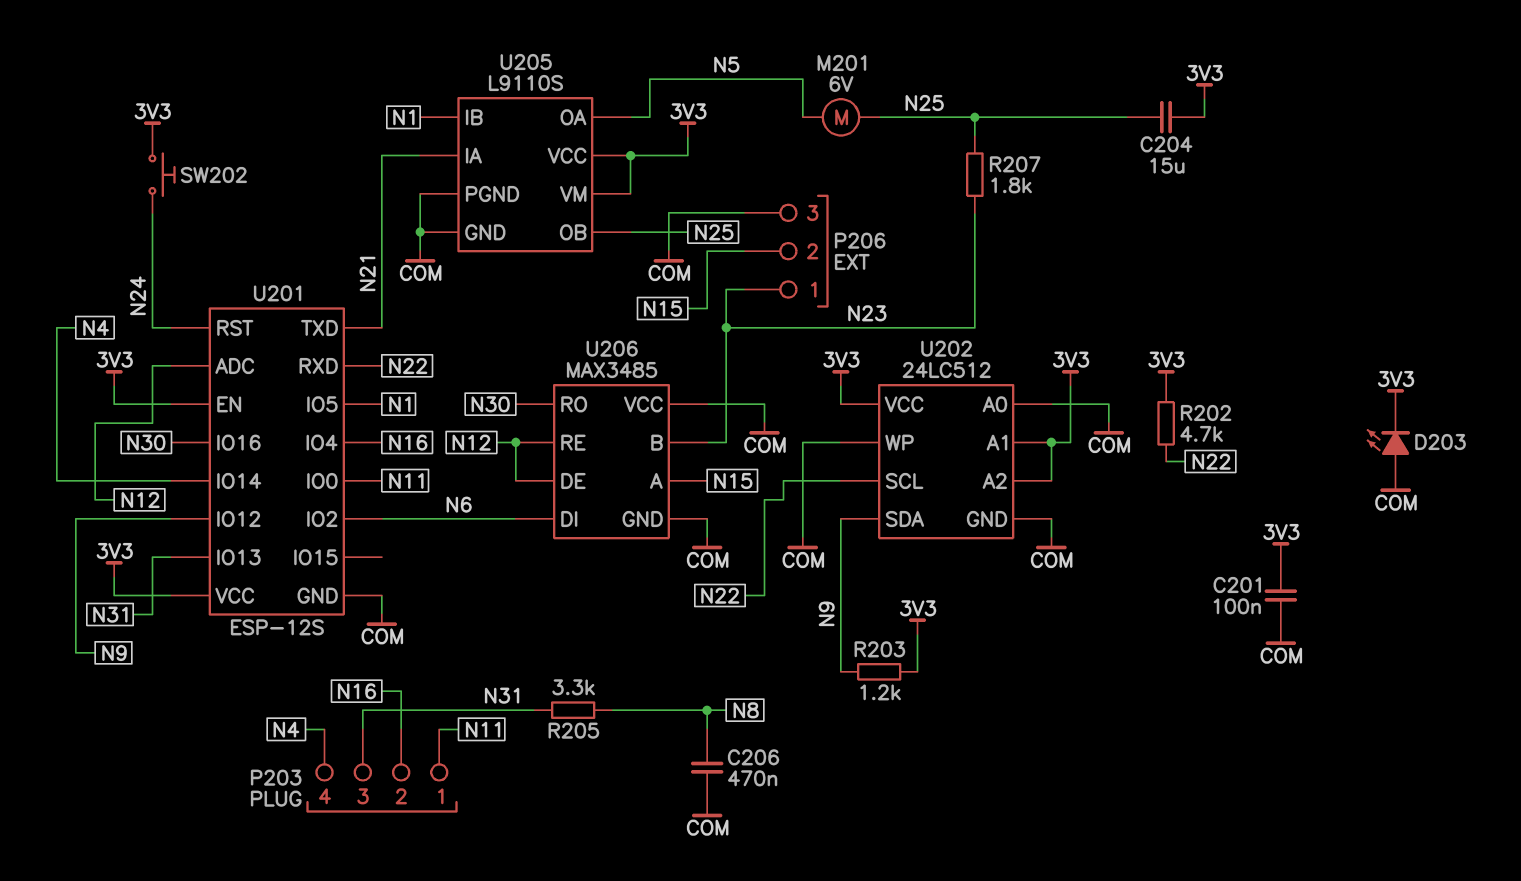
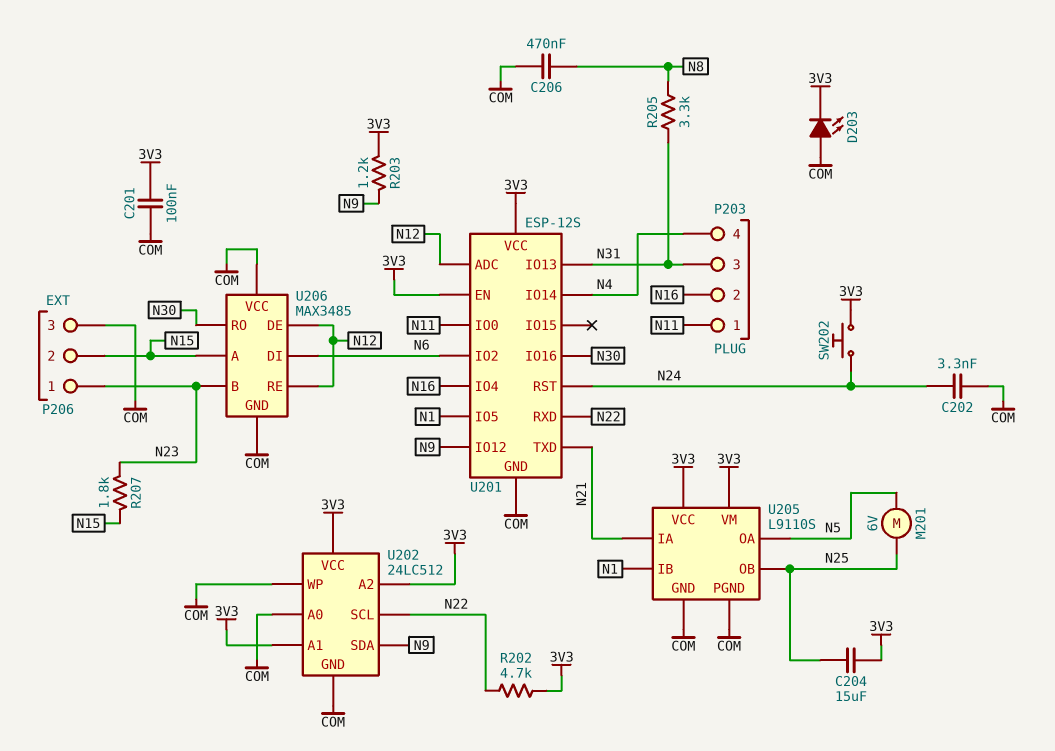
C202: none -> 3.3nF (COM, N24)
R207: 1.8k (N23, N25) -> 1.8k (N15, N23)

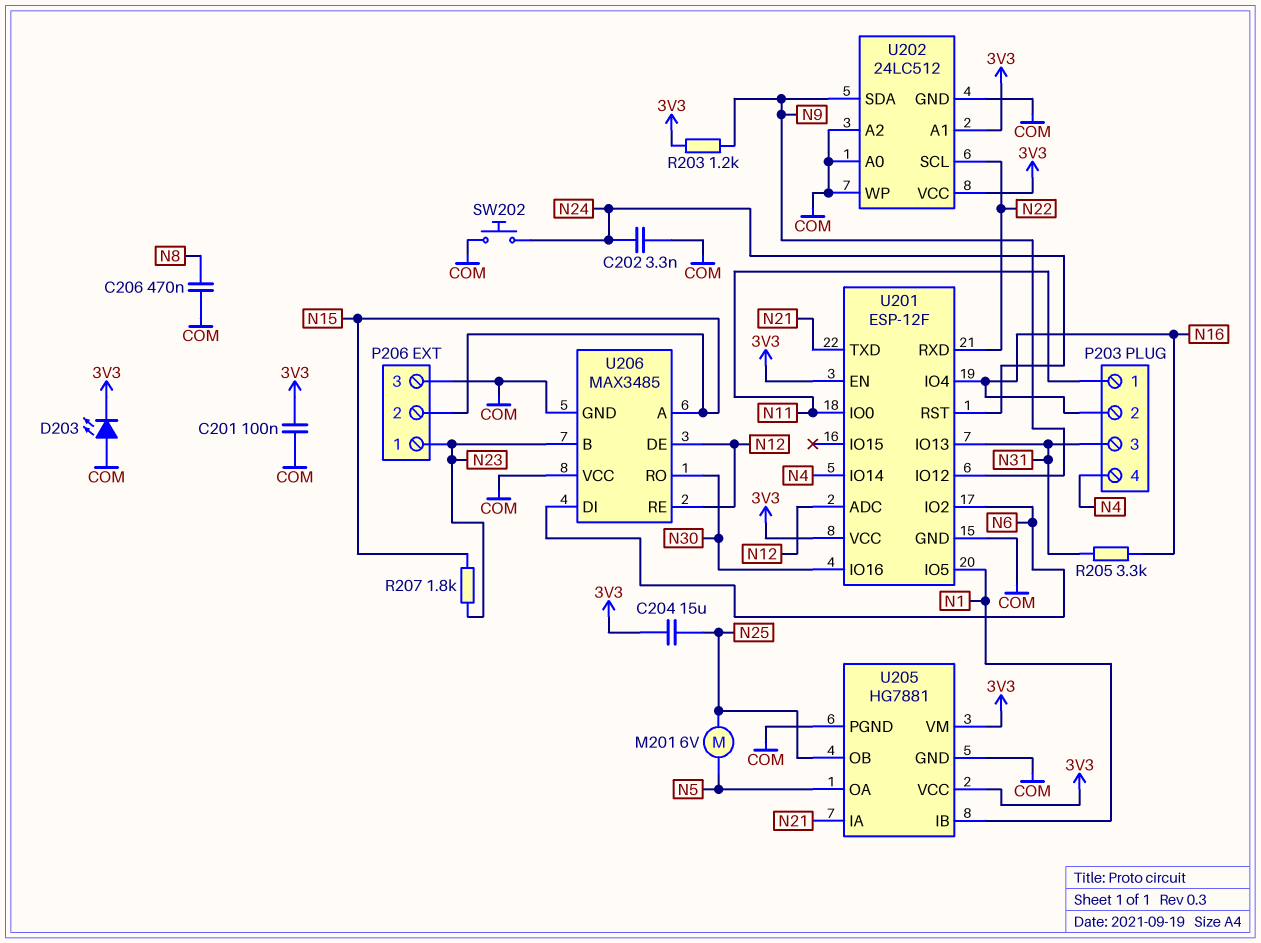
R202: 4.7k (3V3, N22) -> none
R205: 3.3k (N8, N31) -> 3.3k (N16, N31)
SW202: button (3V3, N24) -> button (COM, N24)
U201: ESP-12S -> ESP-12F
U202 pin A2: 3V3 -> COM
U205: L9110S -> HG7881

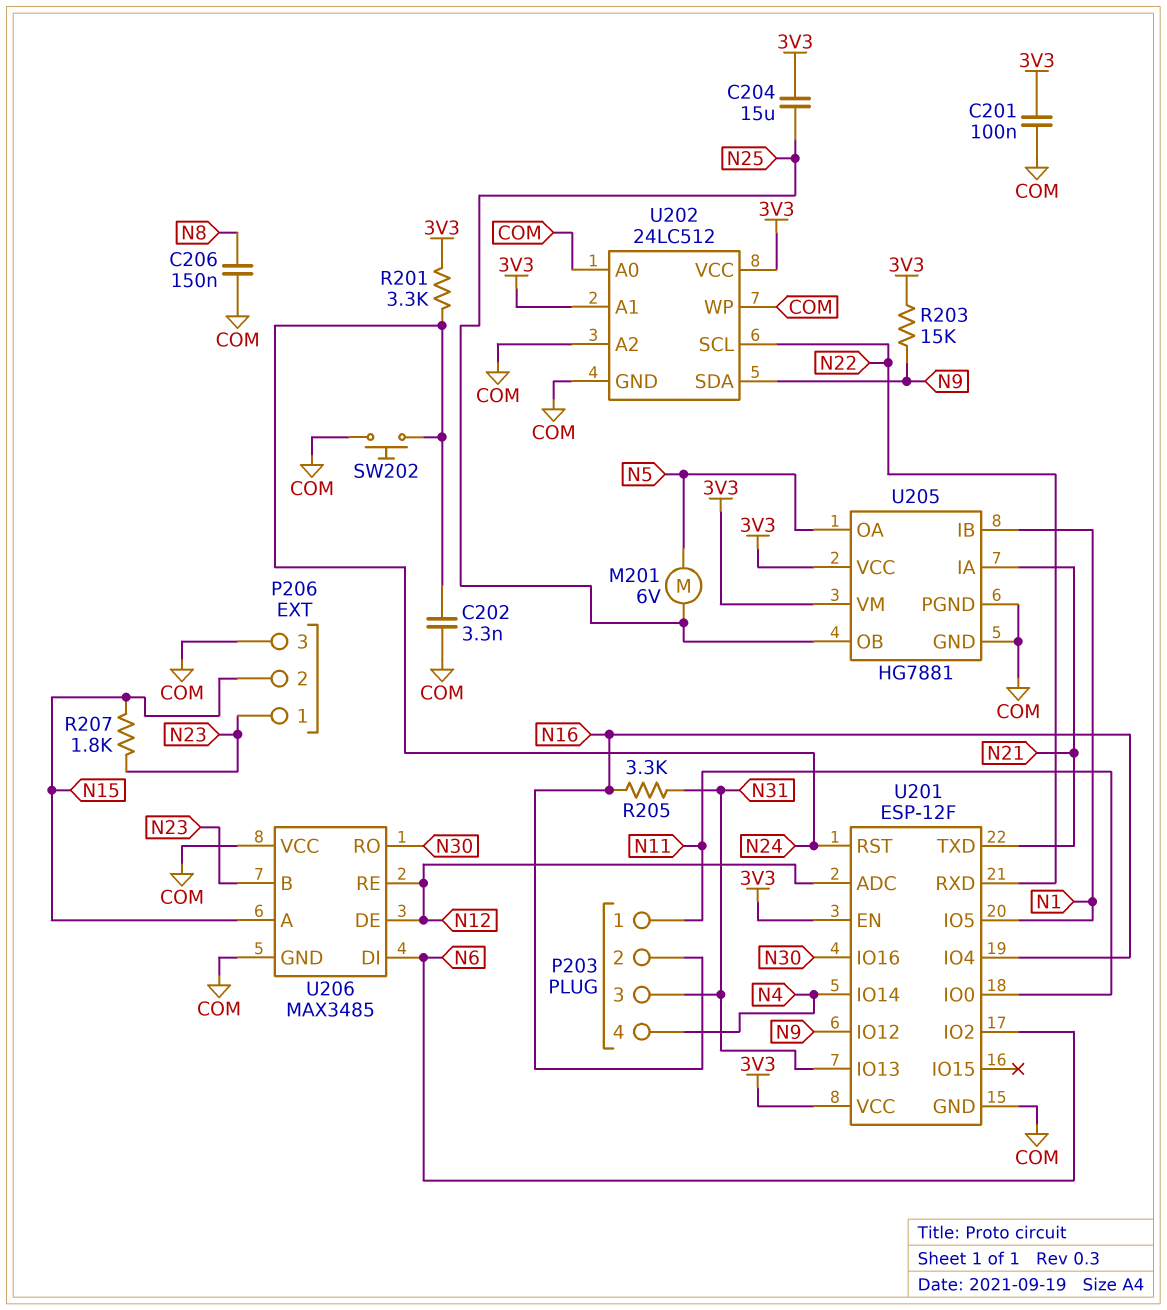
C206: 470nF (COM, N8) -> 150nF (COM, N8)
D203: LED (A COM, K 3V3) -> none
R201: none -> 3.3k (3V3, N24)
R203: 1.2k (3V3, N9) -> 15k (3V3, N9)

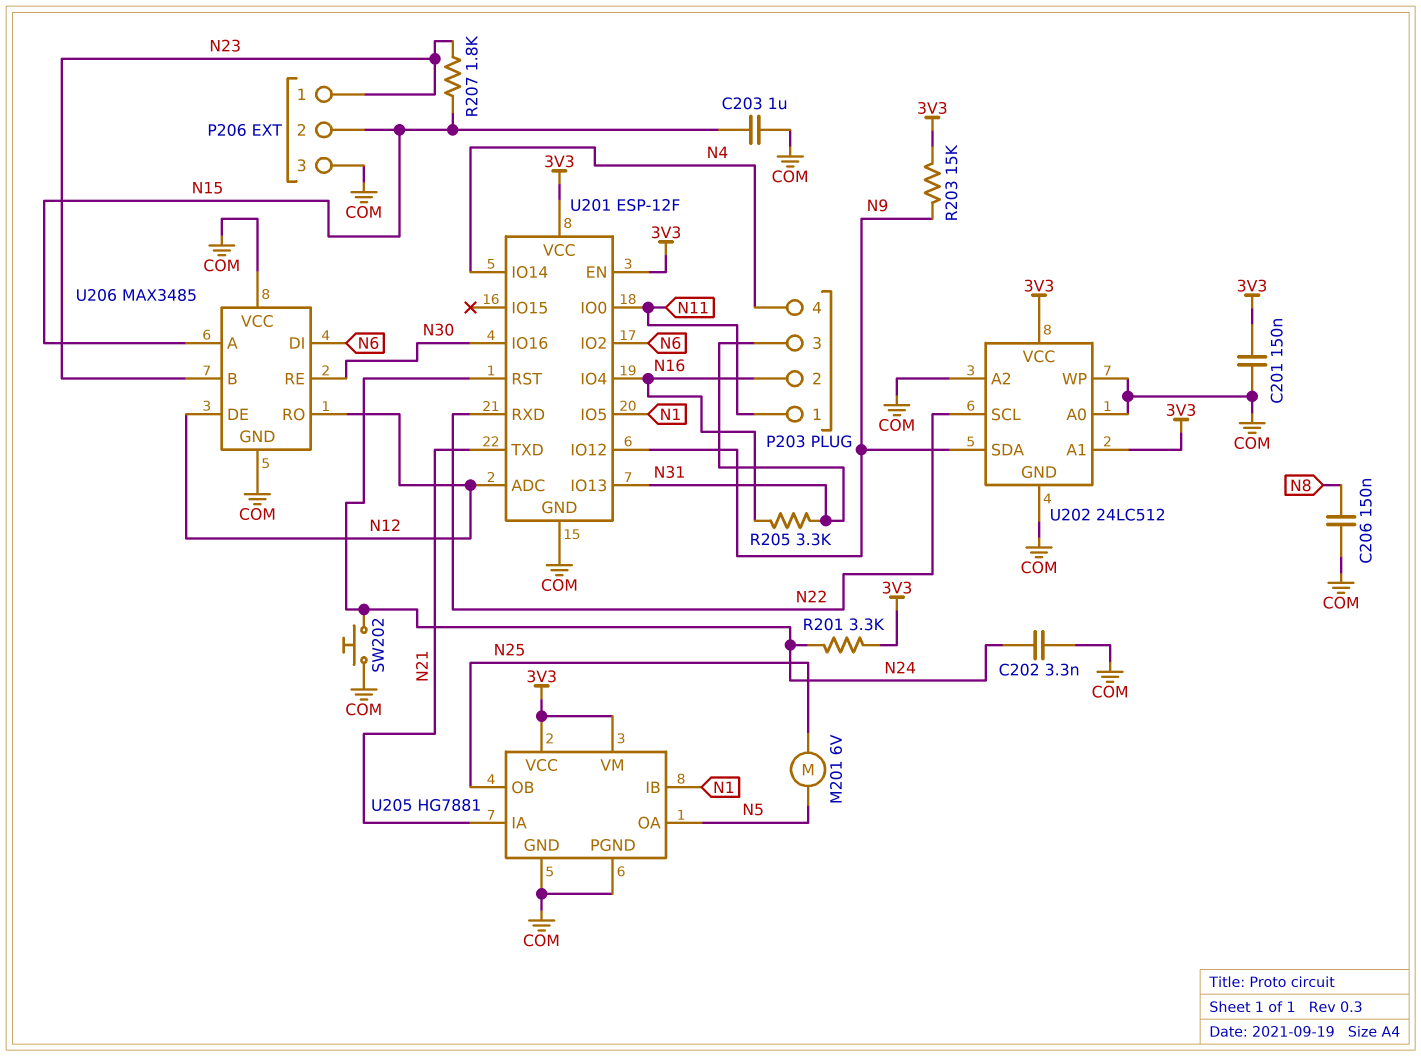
C201: 100nF (3V3, COM) -> 150nF (3V3, COM)
C203: none -> 1uF (COM, N15)
C204: 15uF (3V3, N25) -> none
U206 pin RE: N12 -> N30
U206 pin RO: N30 -> N12

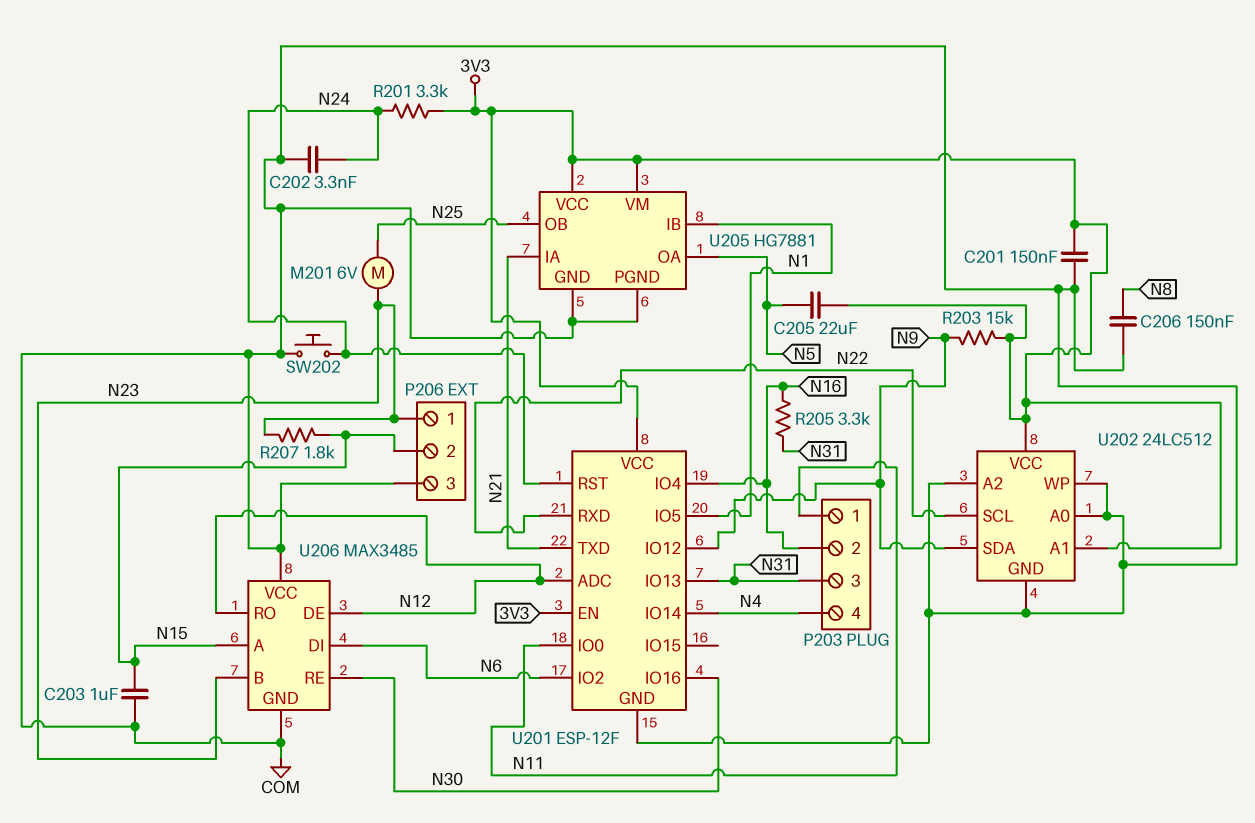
C205: none -> 22uF (3V3, N5)
M201: motor 6V (N5, N25) -> motor 6V (N23, N25)

